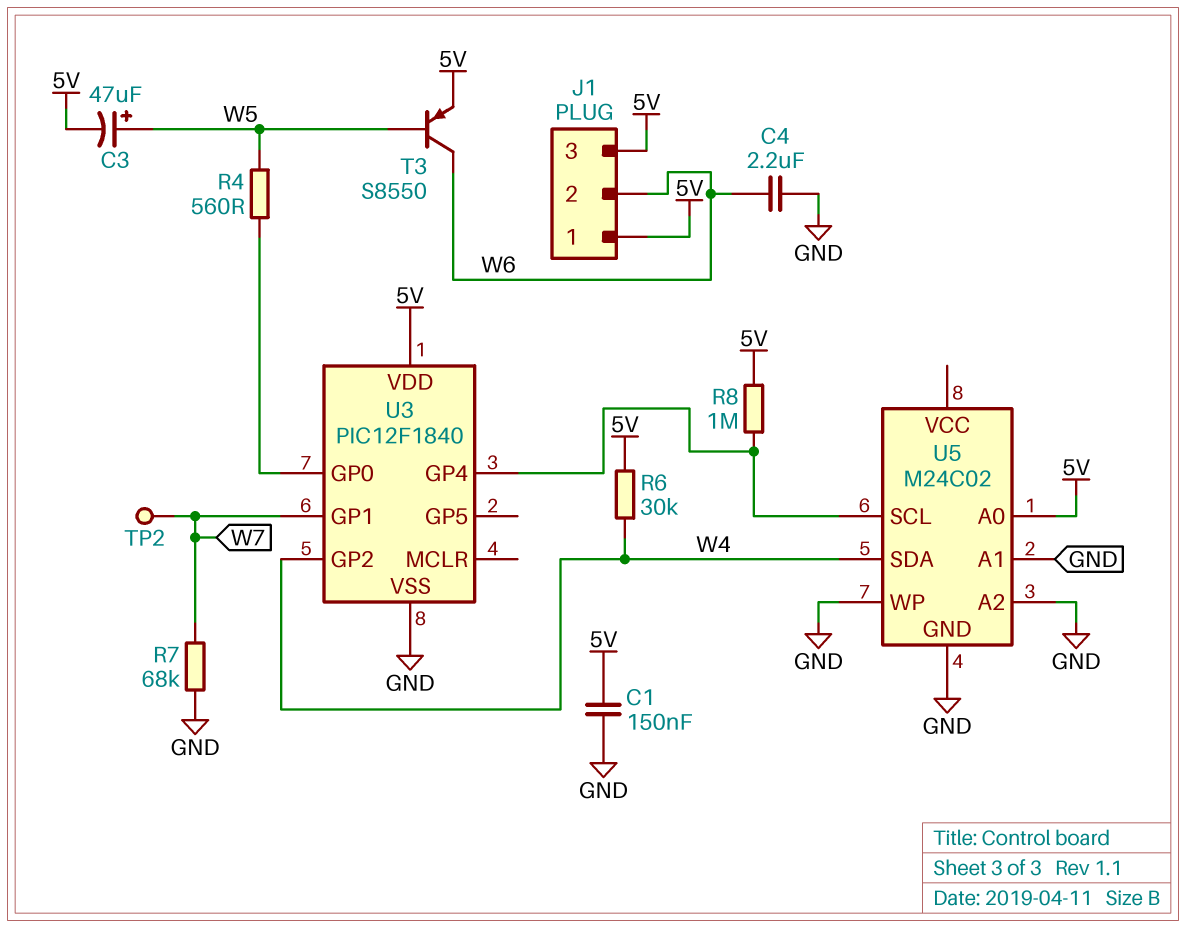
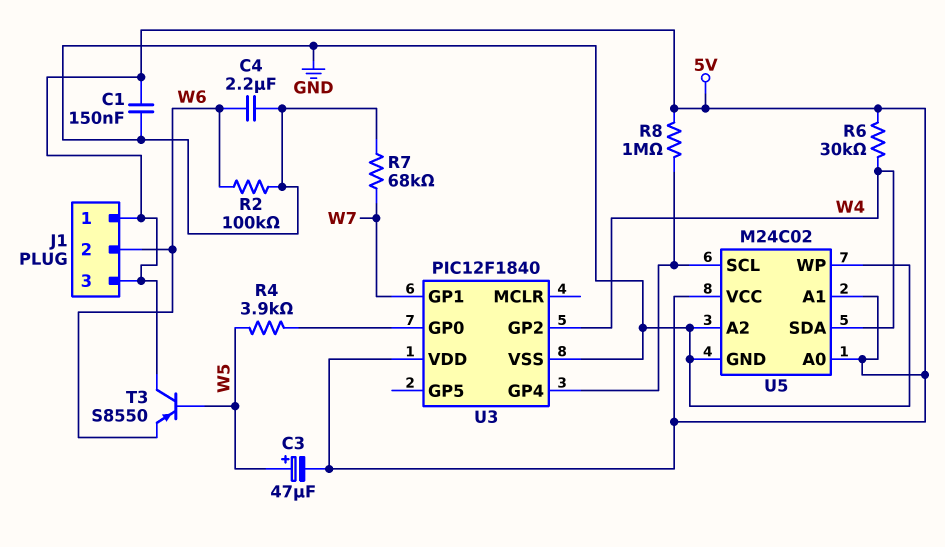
R2: none -> 100k (GND, W6)
R4: 560 (U3/GP0, W5) -> 3.9k (U3/GP0, W5)
T3: PNP S8550 (B W5, C W6, E 5V) -> PNP S8550 (B W5, C 5V, E W6)
TP2: test point (W7) -> none
U5 pin A1: GND -> 5V
U5 pin VCC: none -> 5V

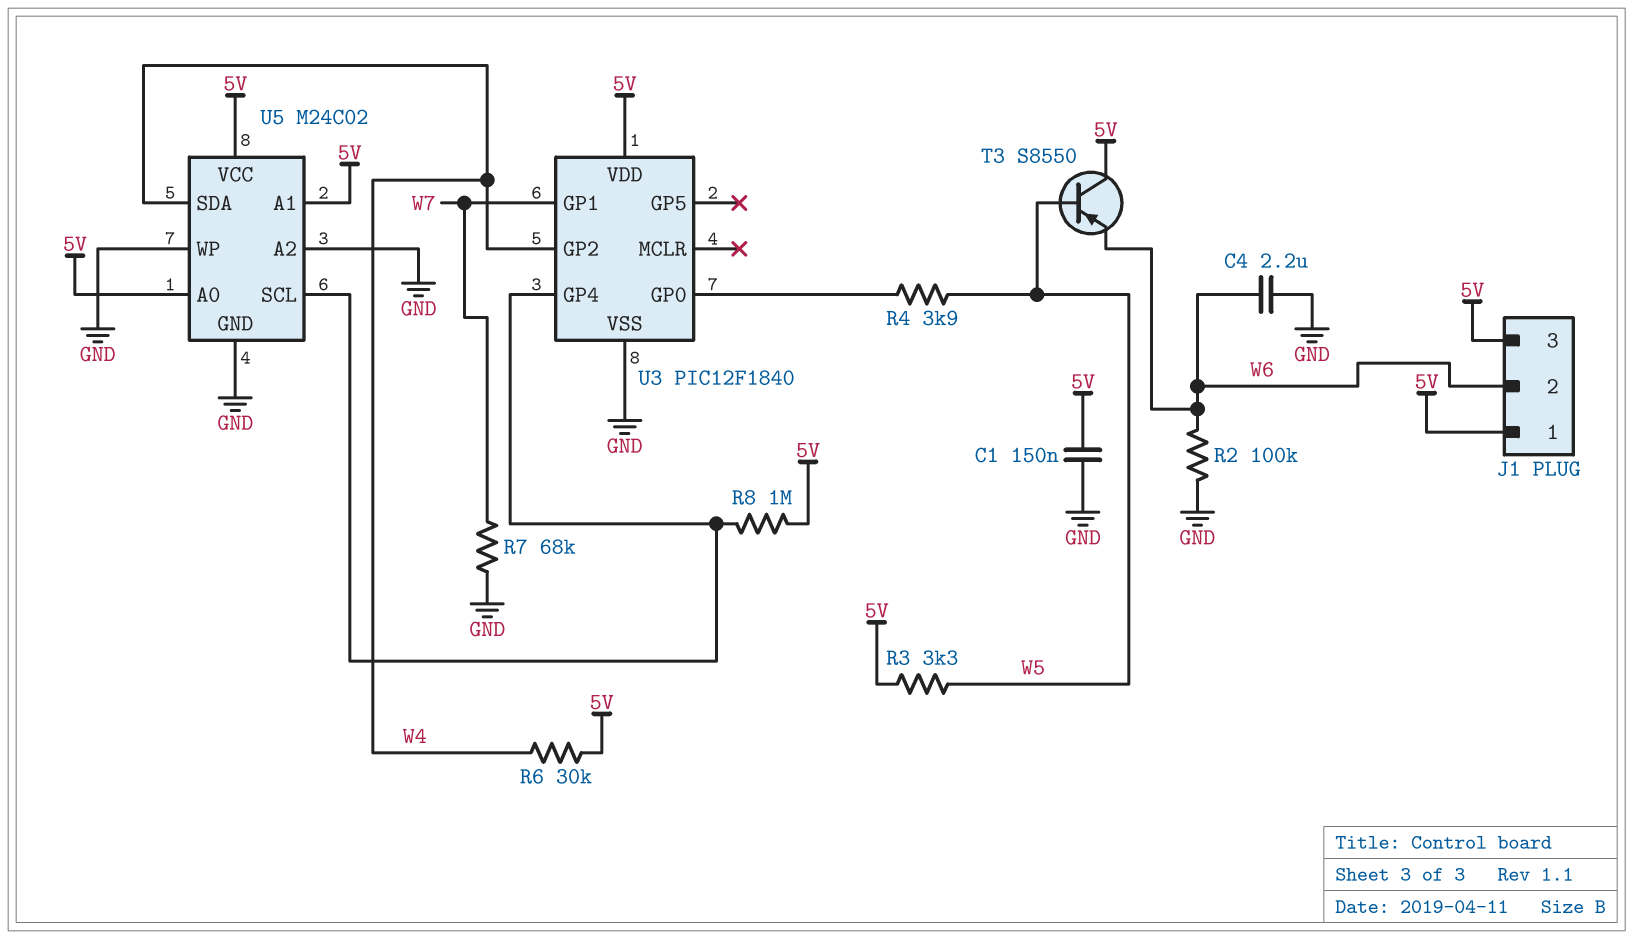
C3: 47uF (plus W5, minus 5V) -> none
R3: none -> 3.3k (5V, W5)

